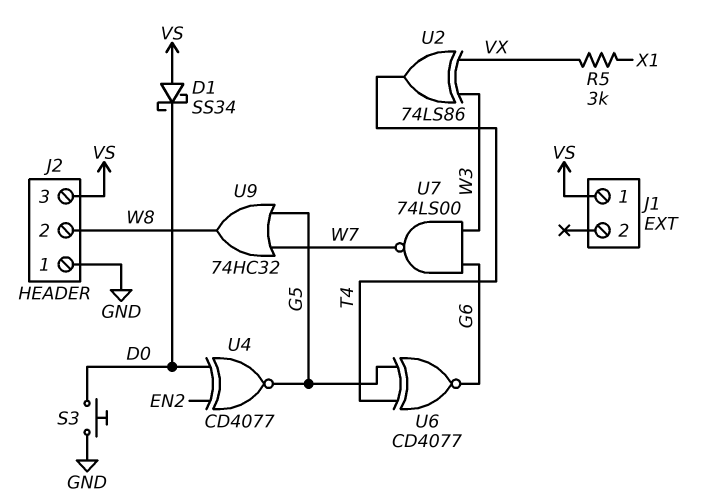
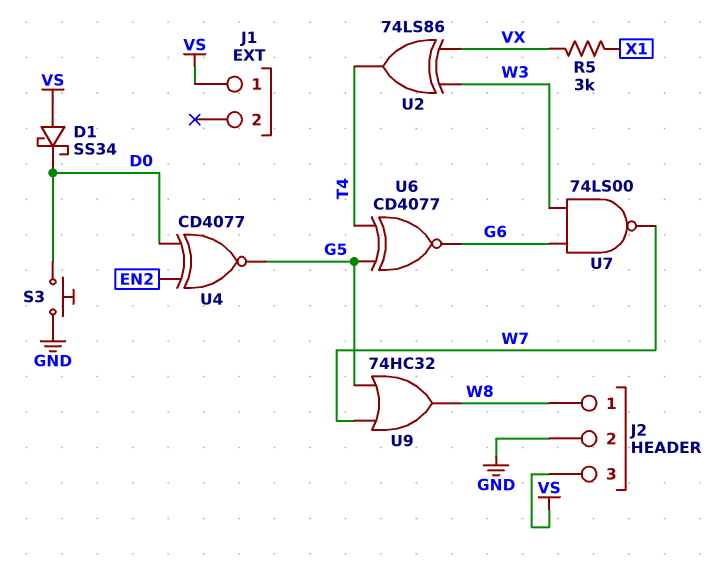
J2 pin 1: GND -> W8
J2 pin 2: W8 -> GND

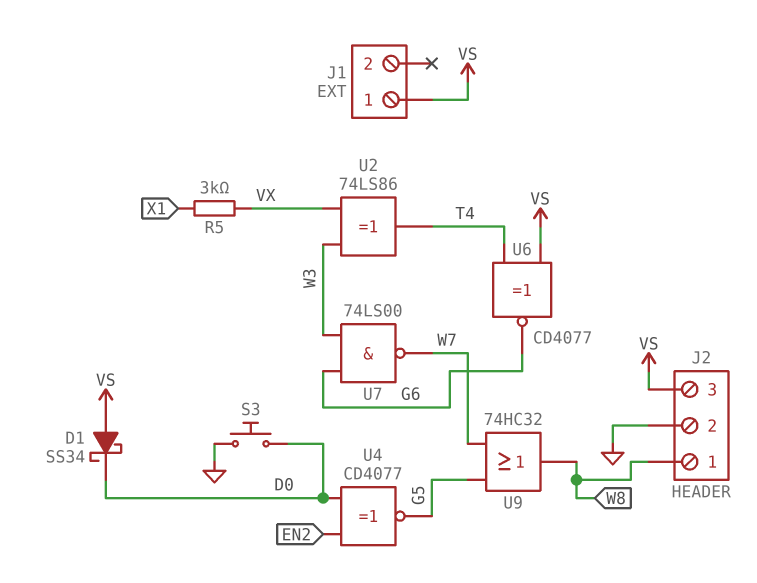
U6: XNOR CD4077 (in G5, in T4, out G6) -> XNOR CD4077 (in T4, in VS, out G6)

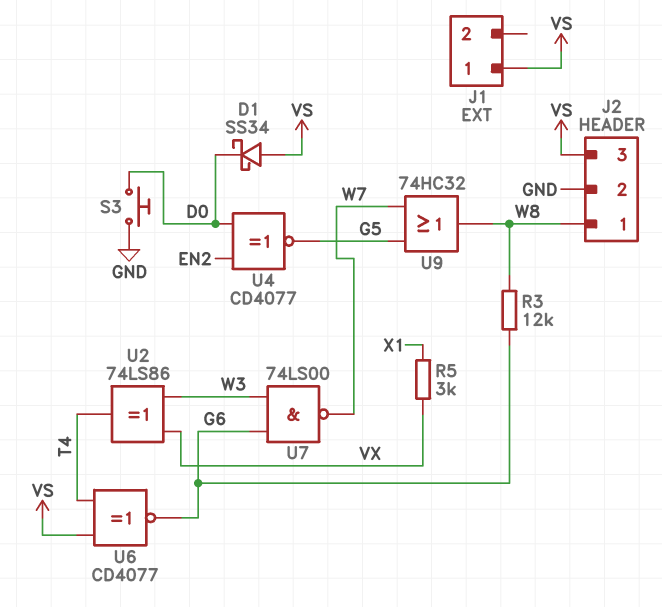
R3: none -> 12k (G6, W8)

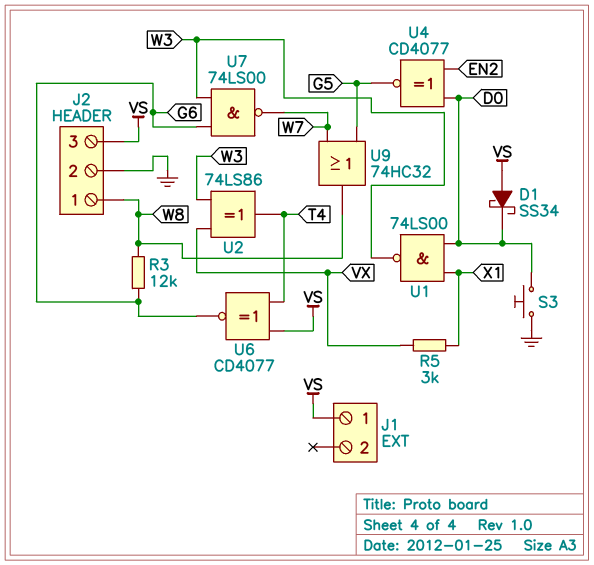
U1: none -> NAND 74LS00 (in D0, in X1, out W3)

